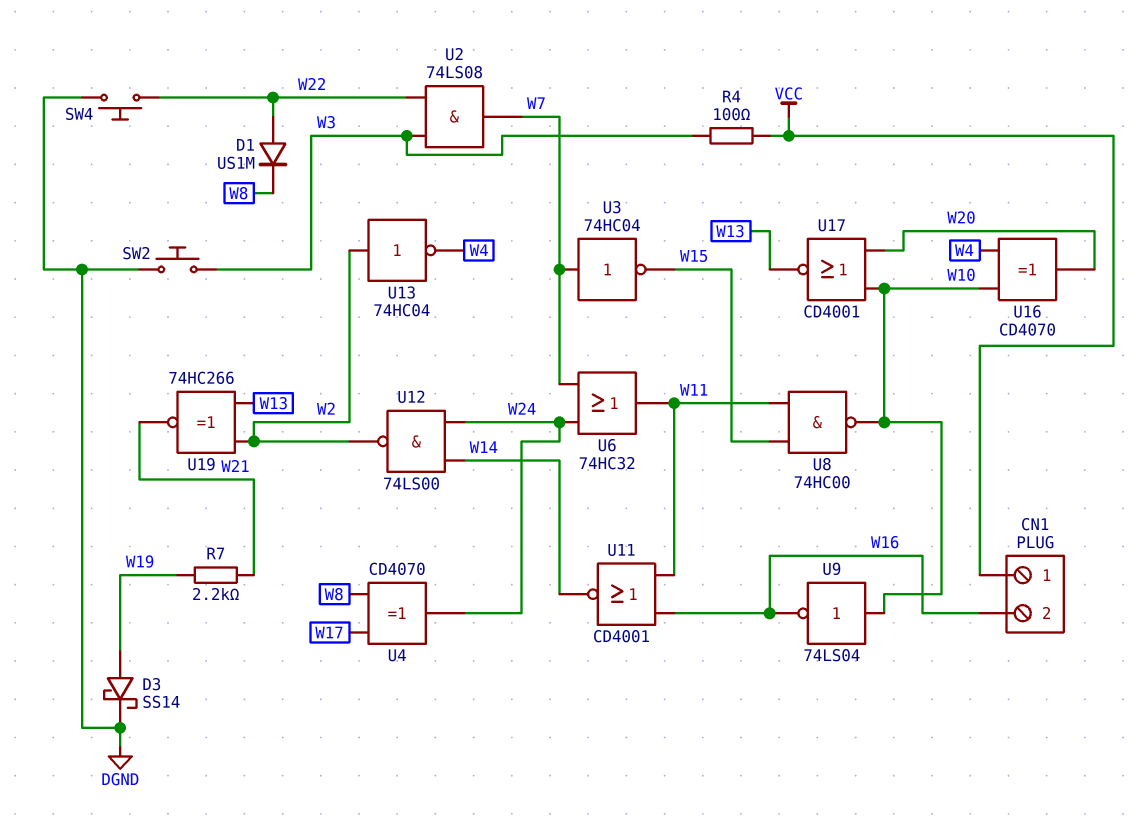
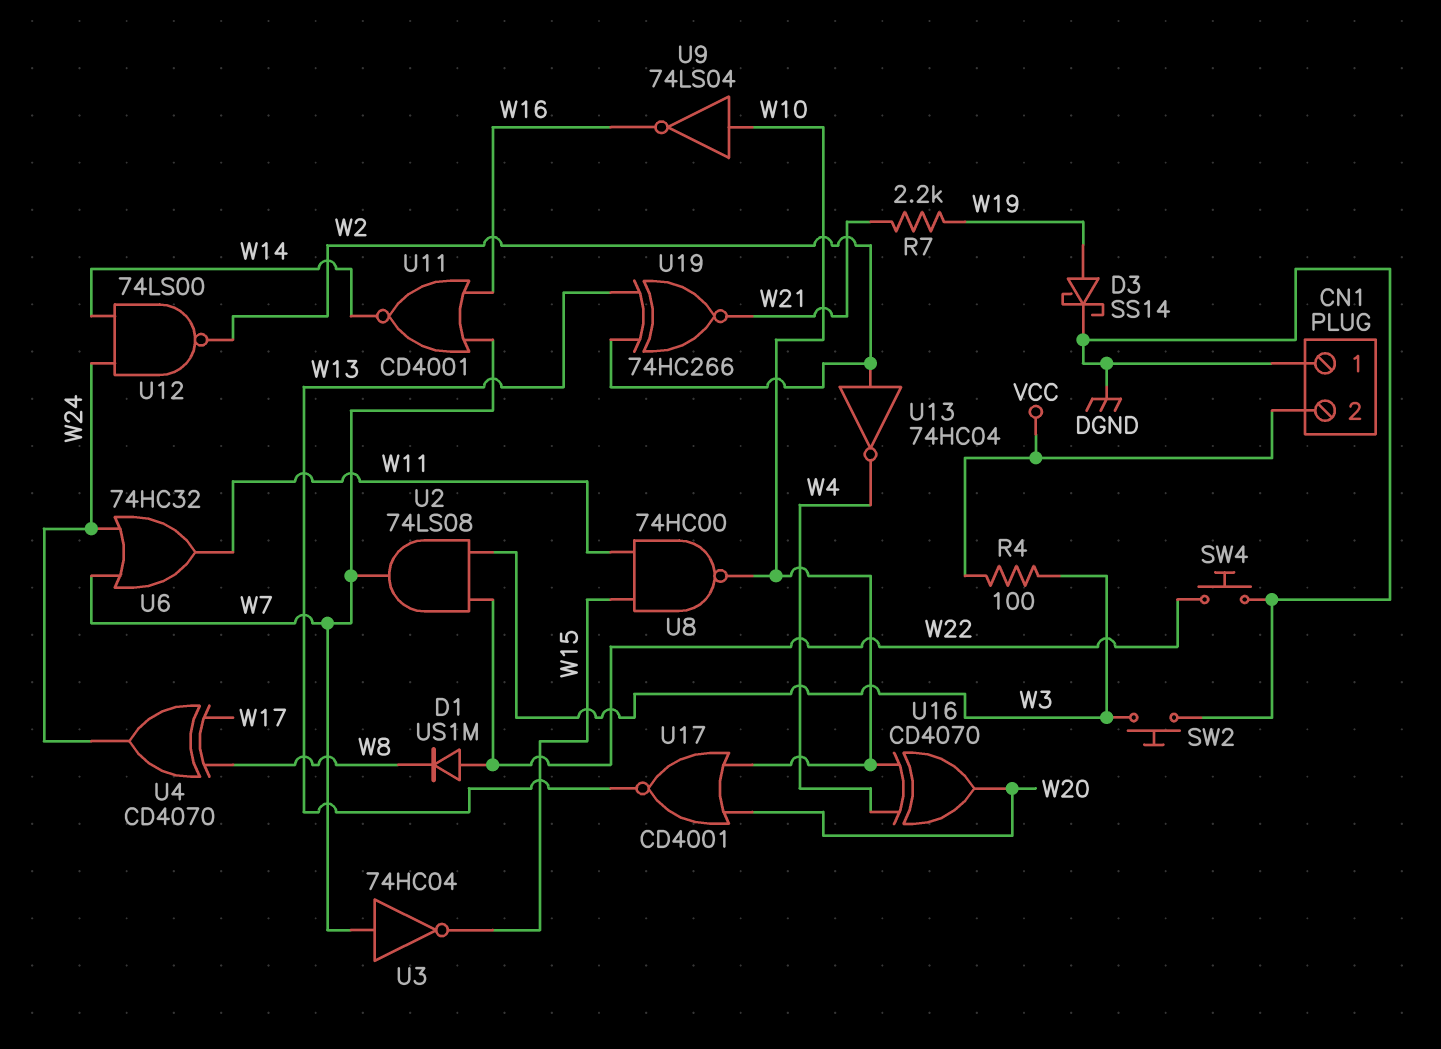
CN1 pin 1: VCC -> DGND
CN1 pin 2: W16 -> VCC
U11: NOR CD4001 (in W11, in W16, out W14) -> NOR CD4001 (in W7, in W16, out W14)

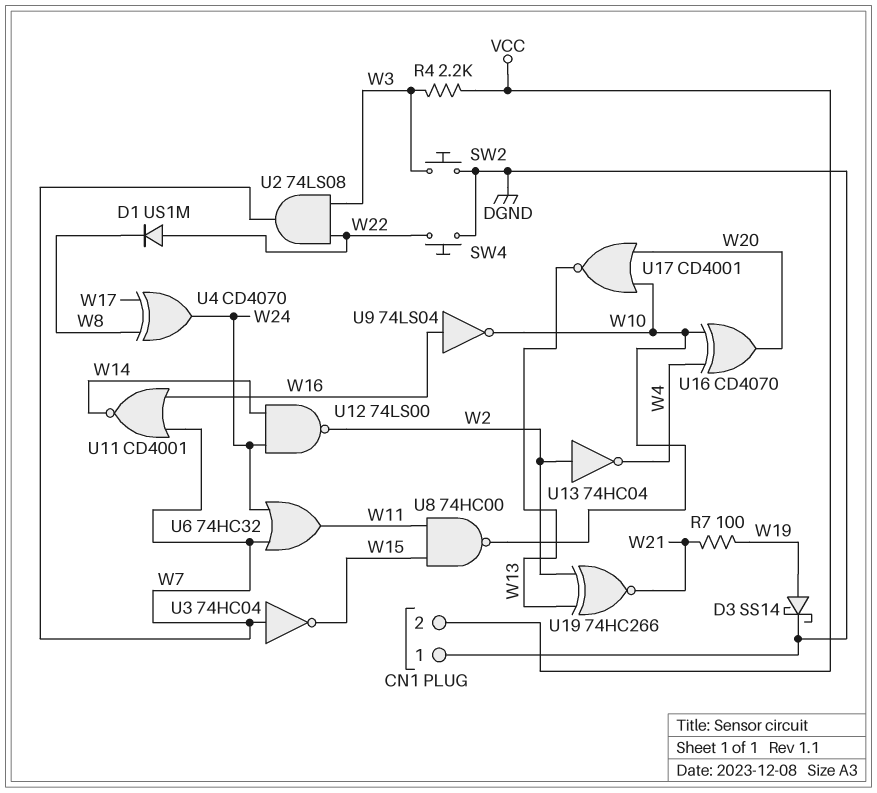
R4: 100 (VCC, W3) -> 2.2k (VCC, W3)
R7: 2.2k (W19, W21) -> 100 (W19, W21)
U9: NOT 74LS04 (in W10, out W16) -> NOT 74LS04 (in W16, out W10)

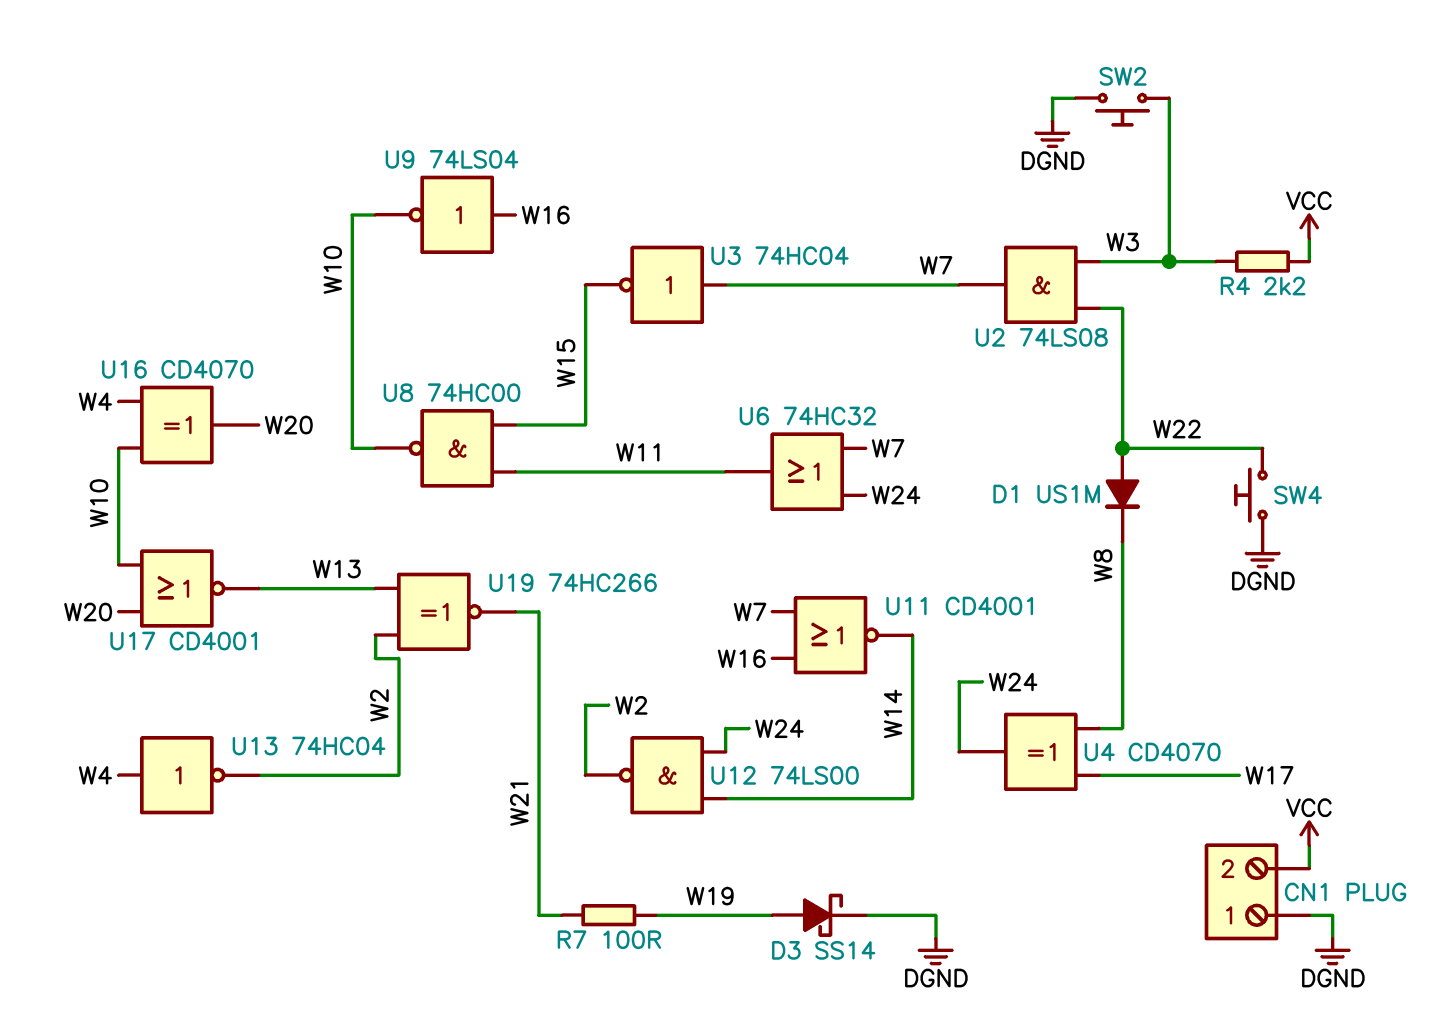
U13: NOT 74HC04 (in W2, out W4) -> NOT 74HC04 (in W4, out W2)

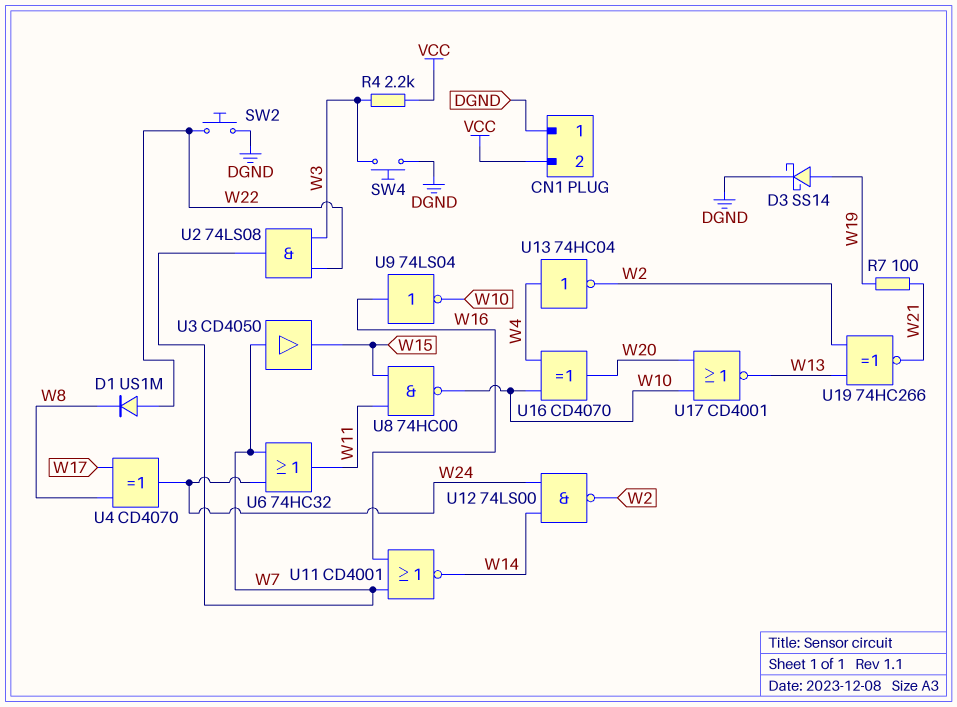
SW2: button (DGND, W3) -> button (DGND, W22)
SW4: button (DGND, W22) -> button (DGND, W3)
U3: NOT 74HC04 (in W7, out W15) -> buffer CD4050 (in W7, out W15)

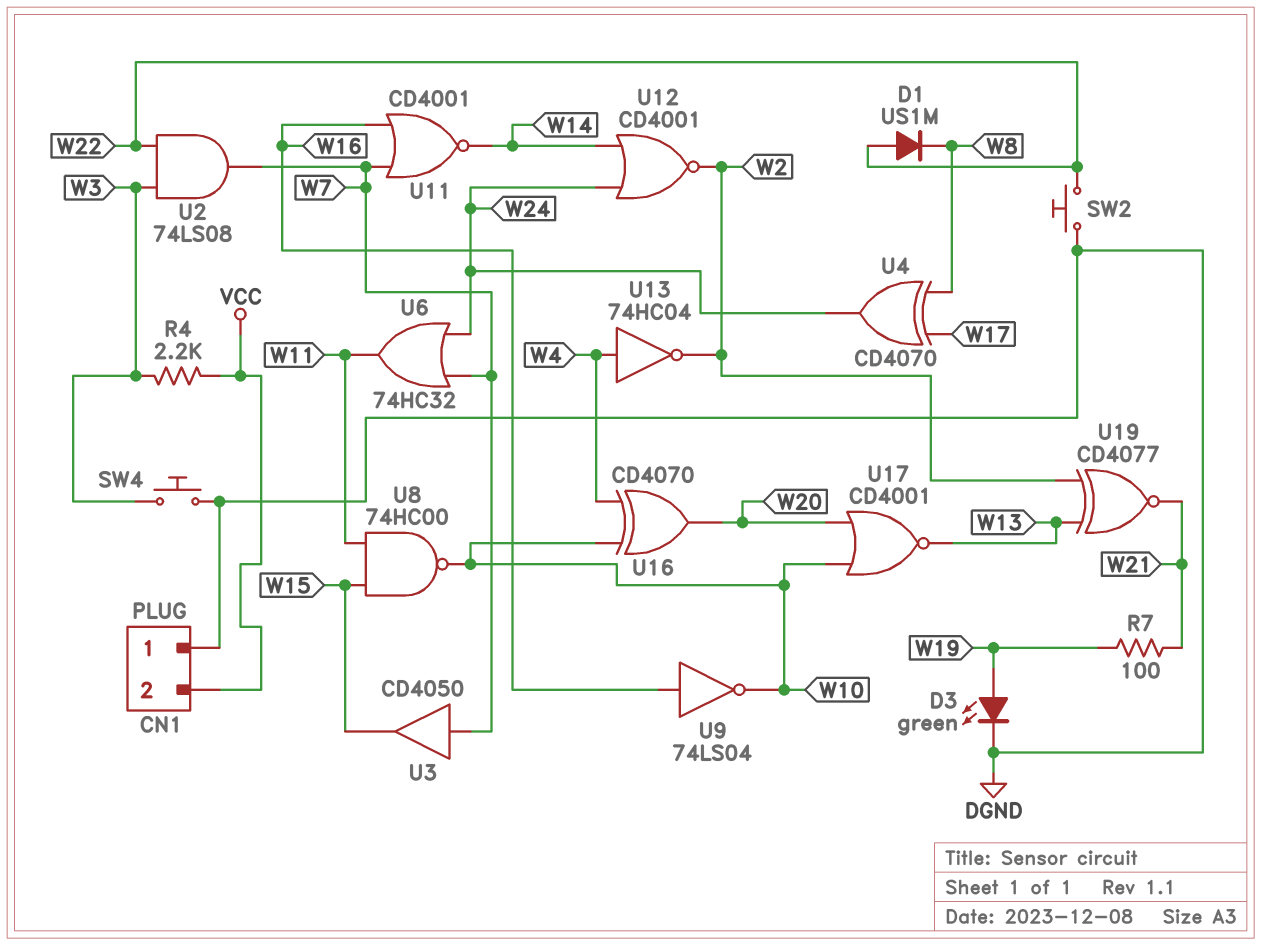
D3: schottky SS14 (A W19, K DGND) -> LED green (A W19, K DGND)
U12: NAND 74LS00 (in W14, in W24, out W2) -> NOR CD4001 (in W14, in W24, out W2)
U19: XNOR 74HC266 (in W2, in W13, out W21) -> XNOR CD4077 (in W2, in W13, out W21)

